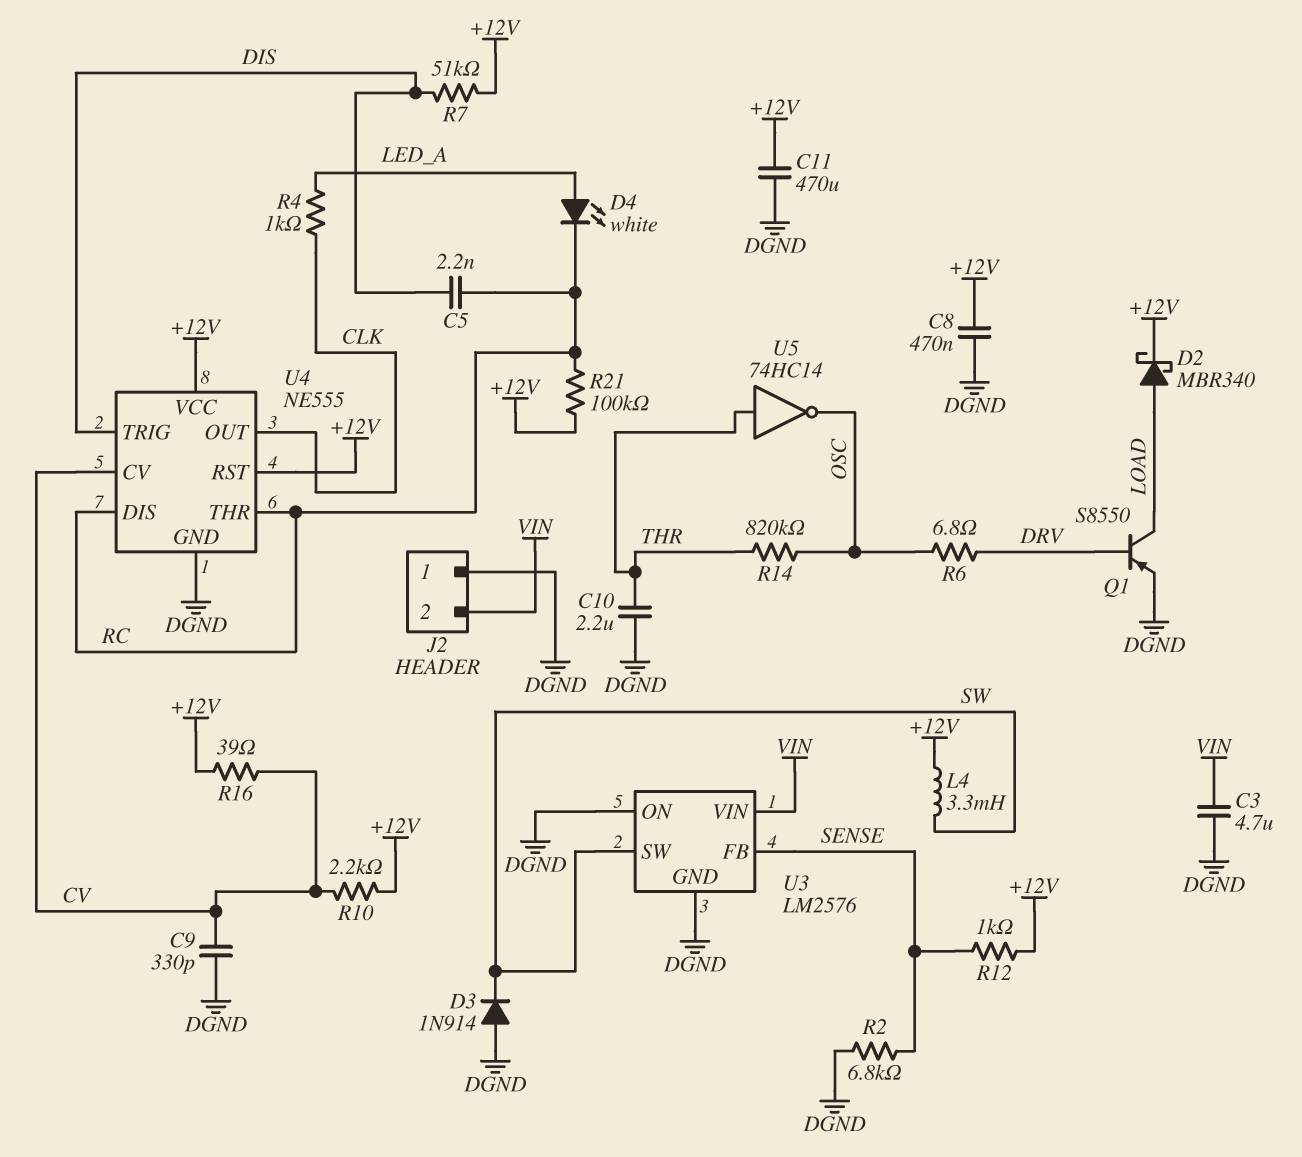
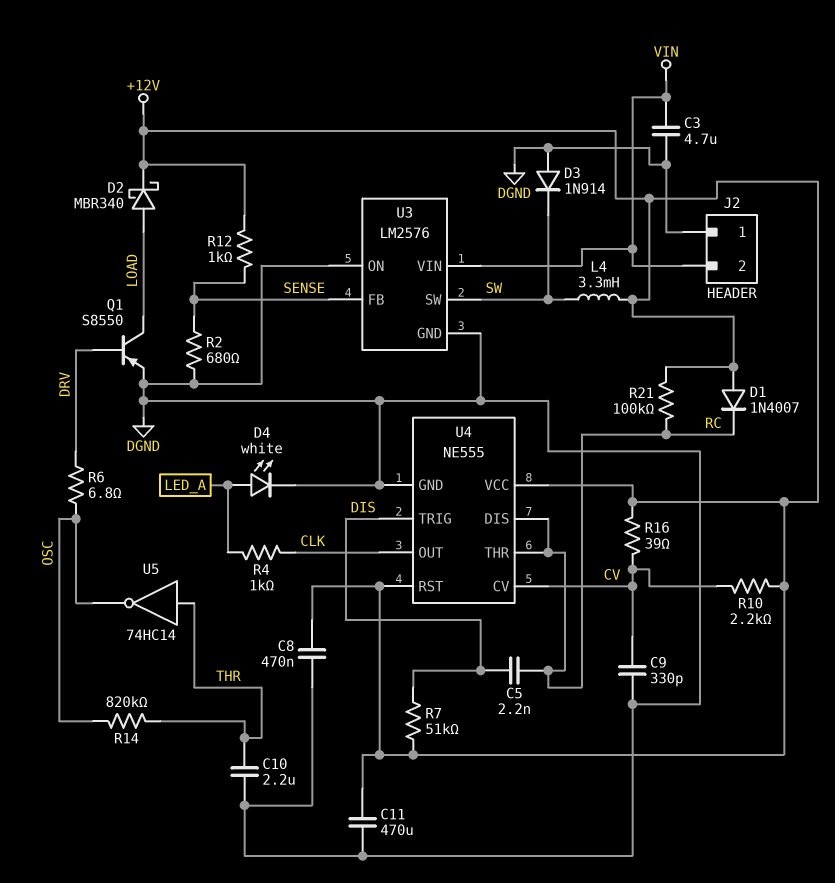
D1: none -> diode 1N4007 (A +12V, K RC)
D4: LED white (A LED_A, K RC) -> LED white (A LED_A, K DGND)
R2: 6.8k (DGND, SENSE) -> 680 (DGND, SENSE)

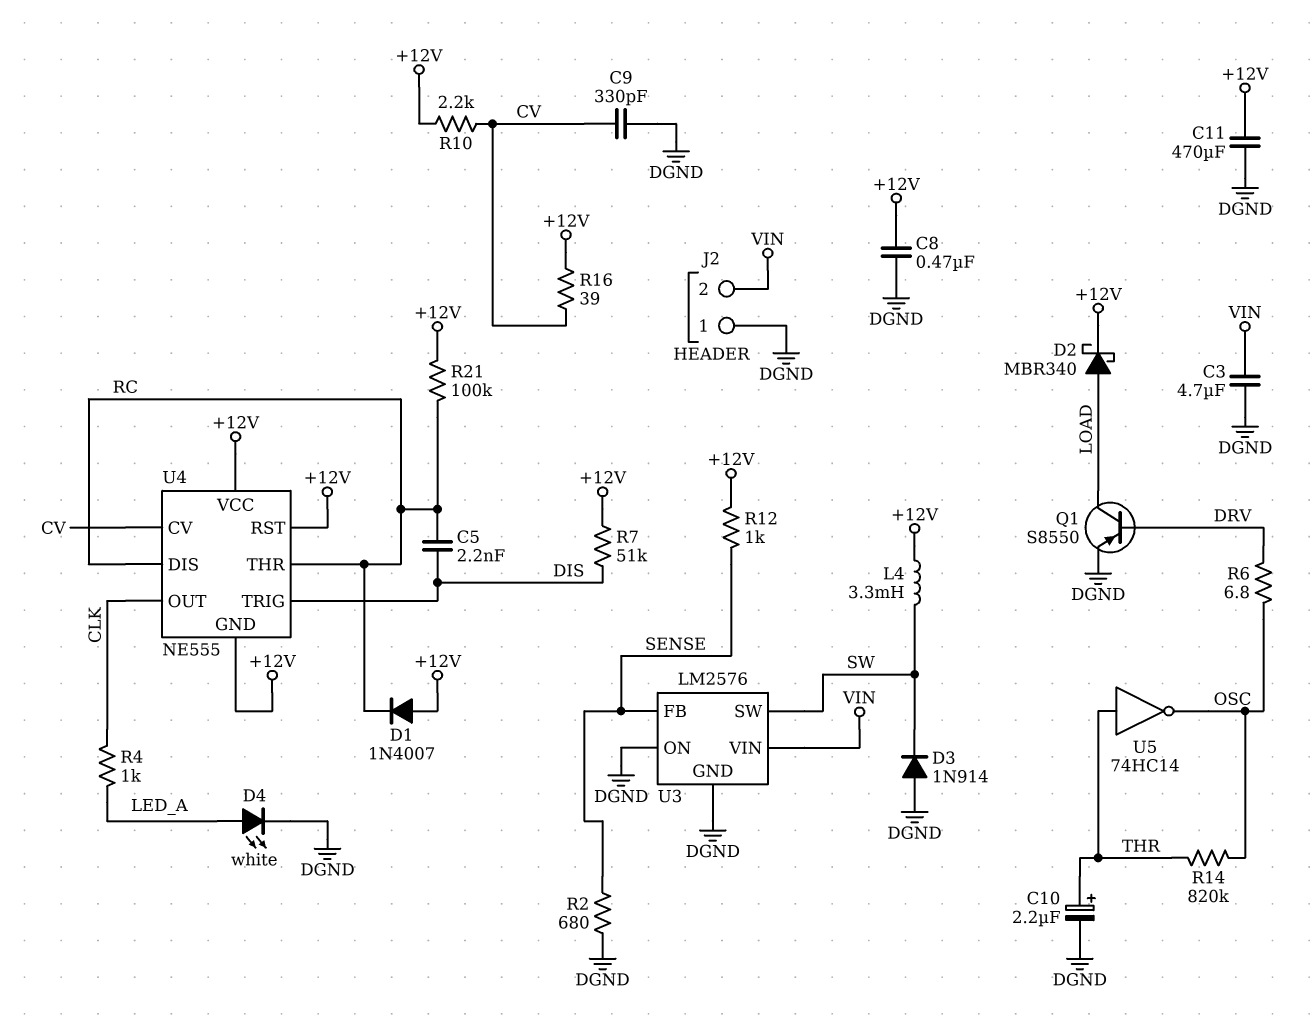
C10: 2.2uF (DGND, THR) -> 2.2uF (plus THR, minus DGND)
U4 pin GND: DGND -> +12V

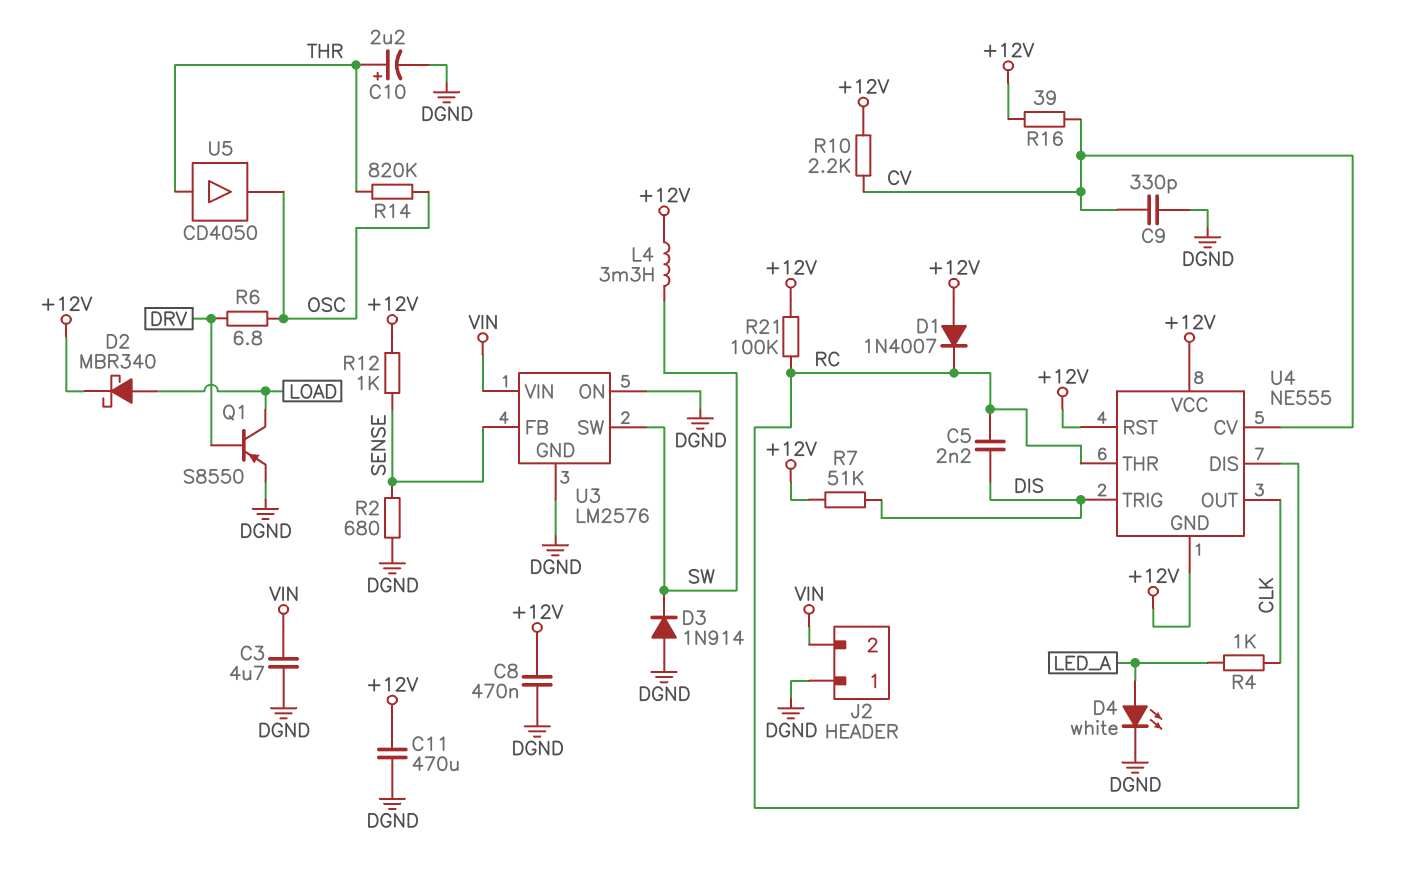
U5: NOT 74HC14 (in THR, out OSC) -> buffer CD4050 (in THR, out OSC)

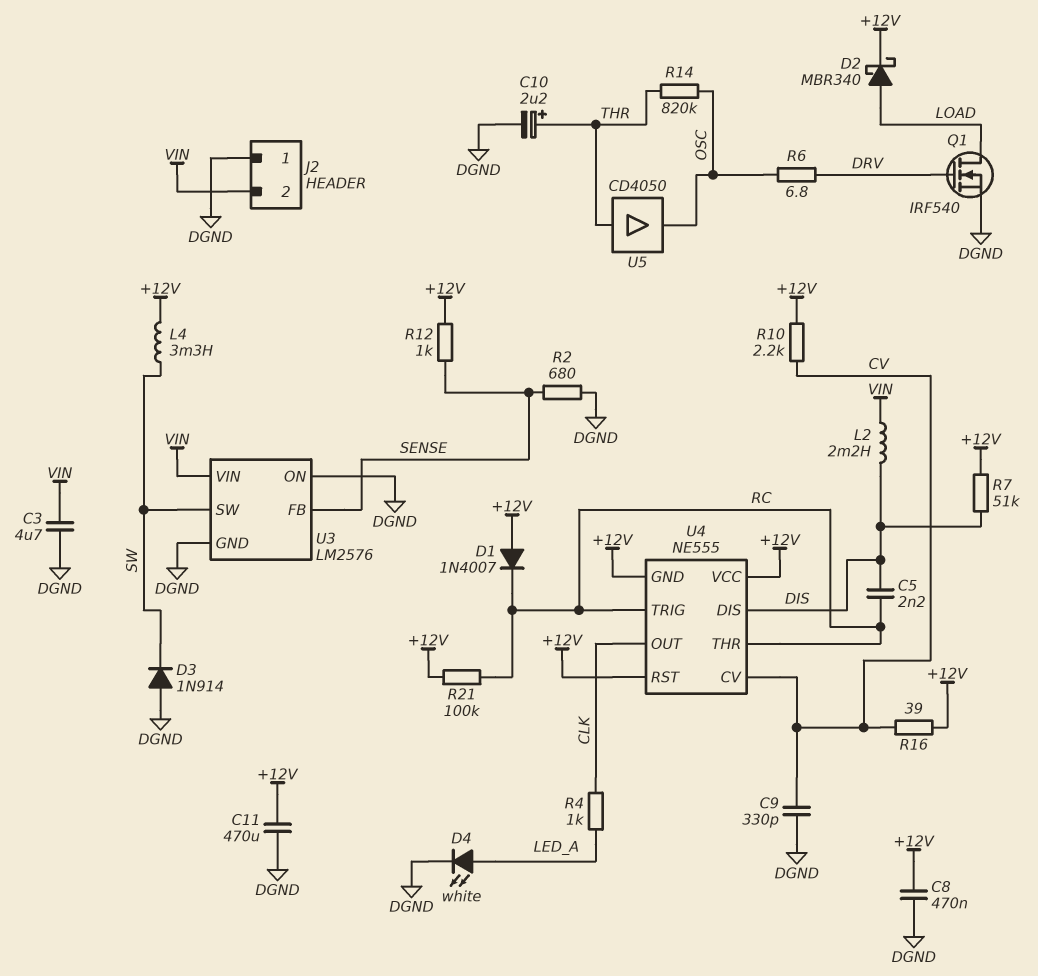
L2: none -> 2.2mH (DIS, VIN)
Q1: PNP S8550 (B DRV, C LOAD, E DGND) -> NMOS IRF540 (G DRV, D LOAD, S DGND)
U4 pin DIS: RC -> DIS
U4 pin TRIG: DIS -> RC

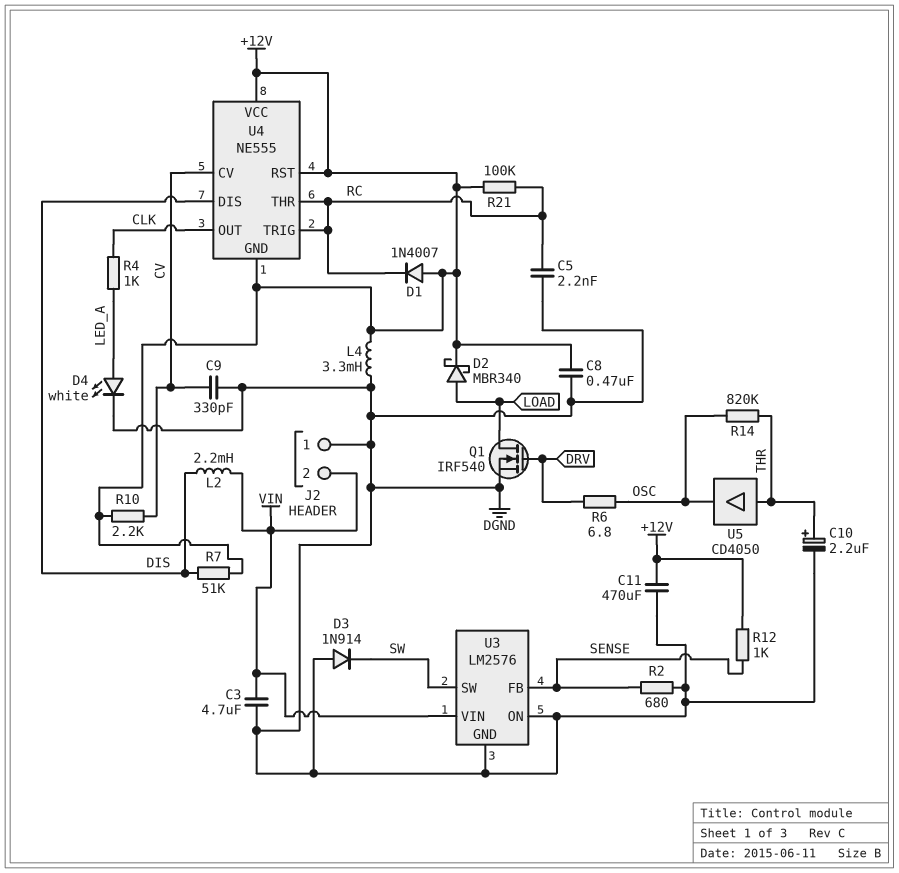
C5: 2.2nF (DIS, RC) -> 2.2nF (DGND, RC)
L4: 3.3mH (+12V, SW) -> 3.3mH (+12V, DGND)
R16: 39 (+12V, CV) -> none

